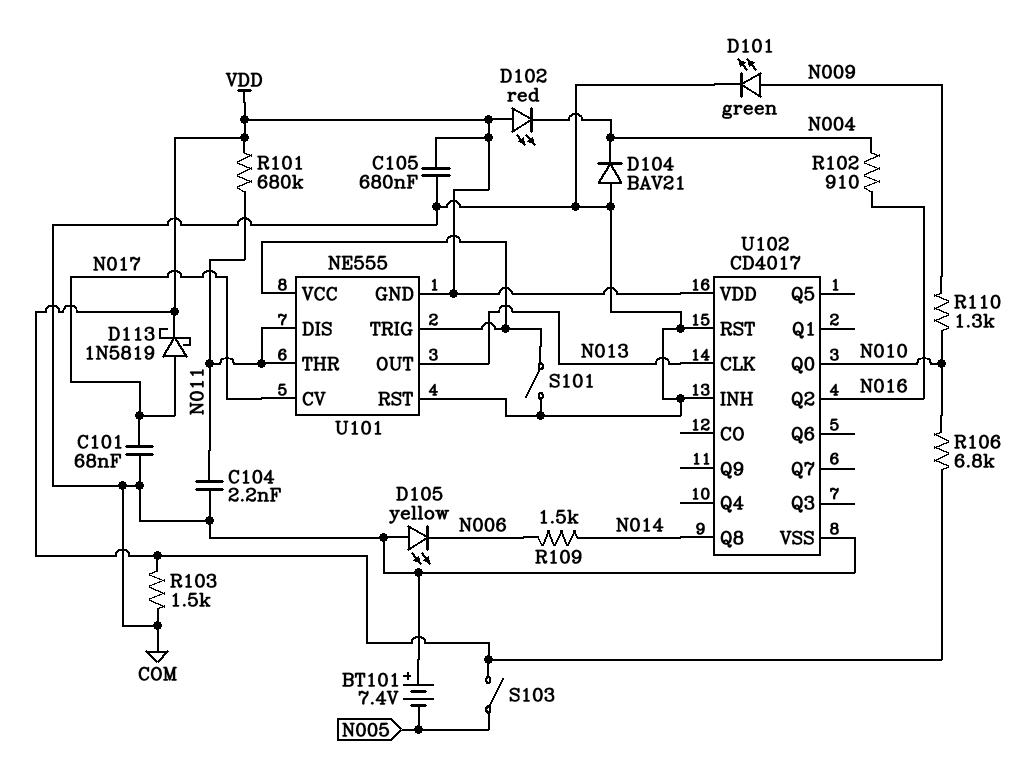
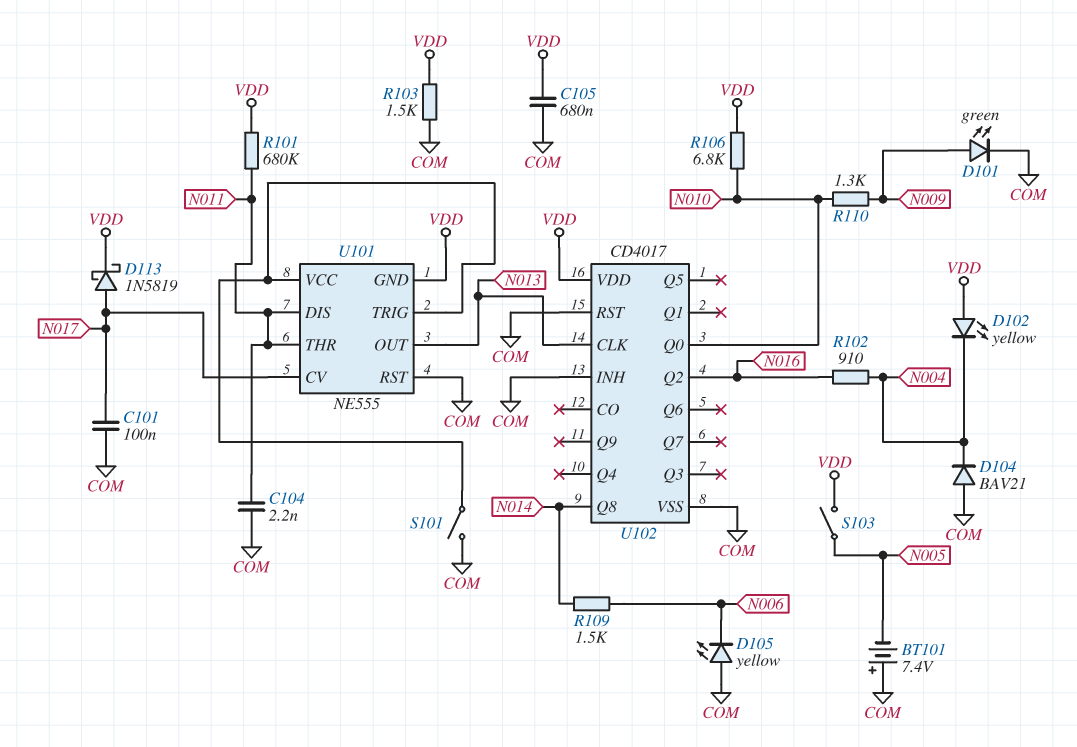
C101: 68nF (COM, N017) -> 100nF (COM, N017)
D102: LED red (A VDD, K N004) -> LED yellow (A VDD, K N004)

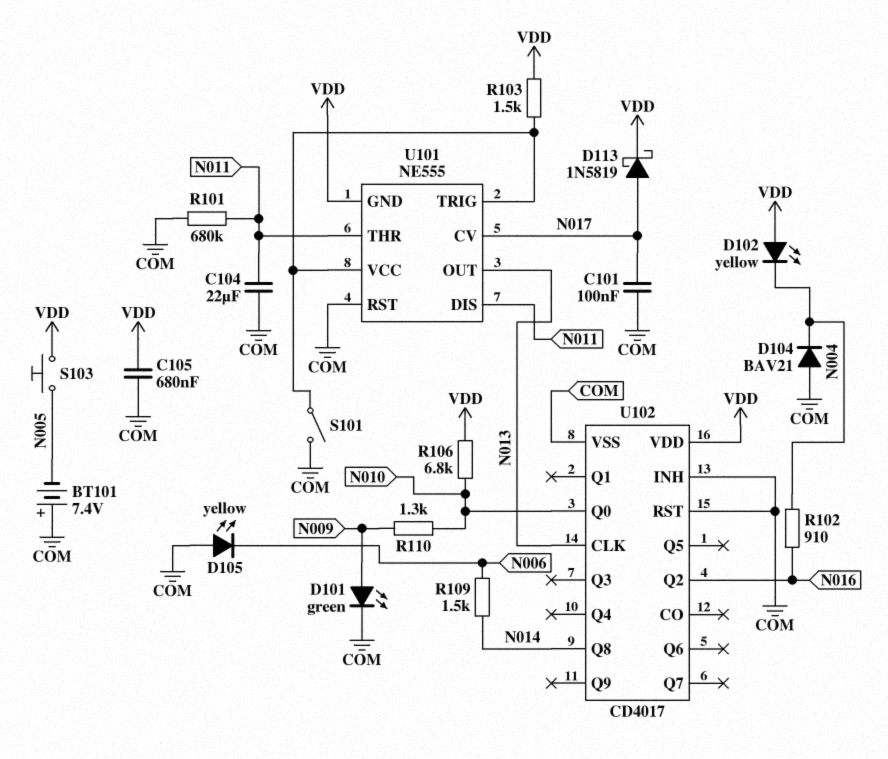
C104: 2.2nF (COM, N011) -> 22uF (COM, N011)
R101: 680k (N011, VDD) -> 680k (COM, N011)
R103: 1.5k (COM, VDD) -> 1.5k (U101/TRIG, VDD)
S103: switch (N005, VDD) -> button (N005, VDD)

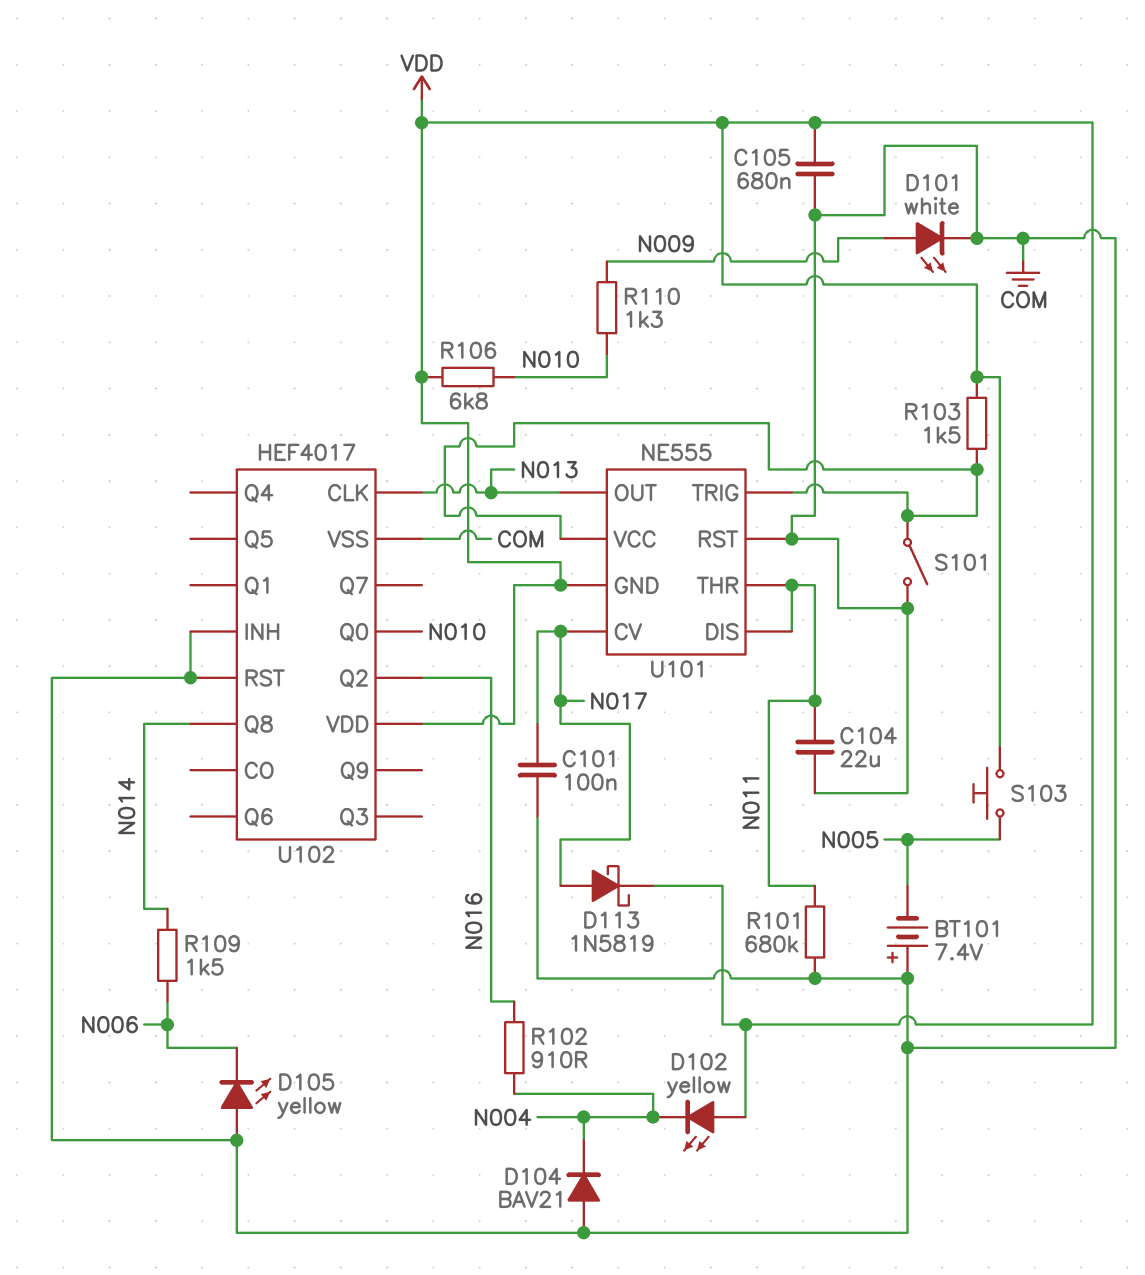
D101: LED green (A N009, K COM) -> LED white (A N009, K COM)
U102: CD4017 -> HEF4017

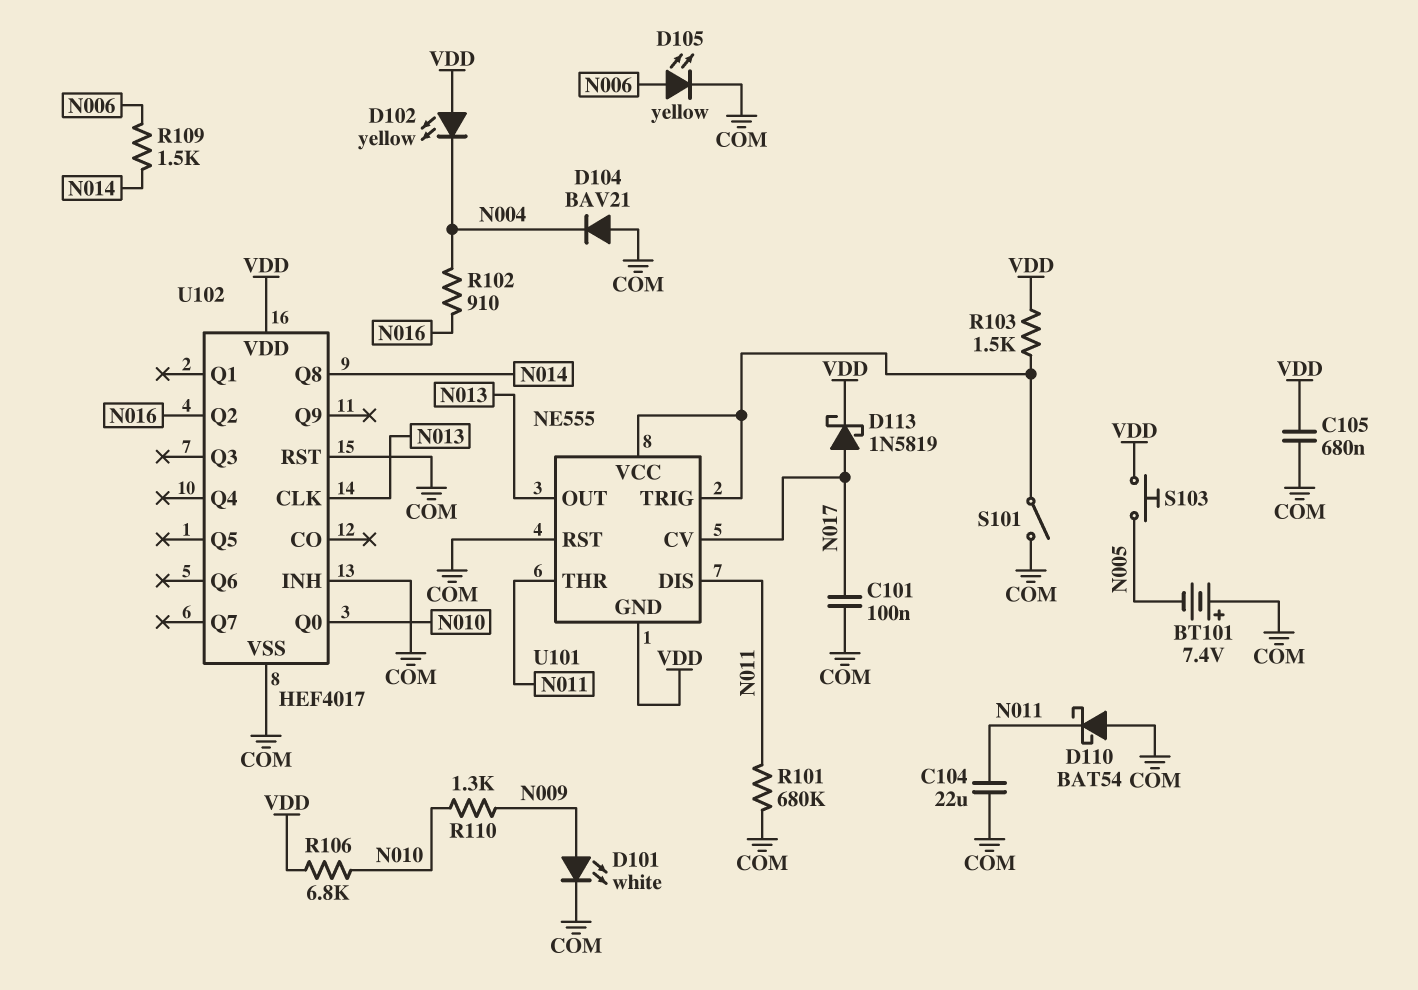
D105: LED yellow (A COM, K N006) -> LED yellow (A N006, K COM)
D110: none -> schottky BAT54 (A COM, K N011)

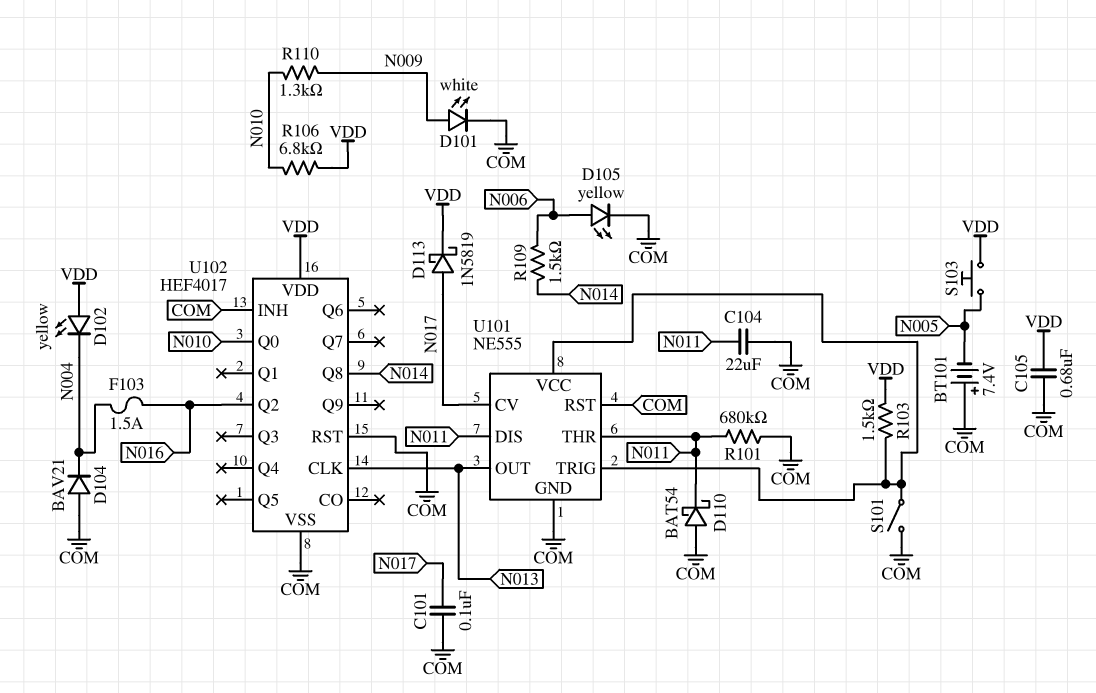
F103: none -> 1.5A (N004, N016)
R102: 910 (N004, N016) -> none
U101 pin GND: VDD -> COM

